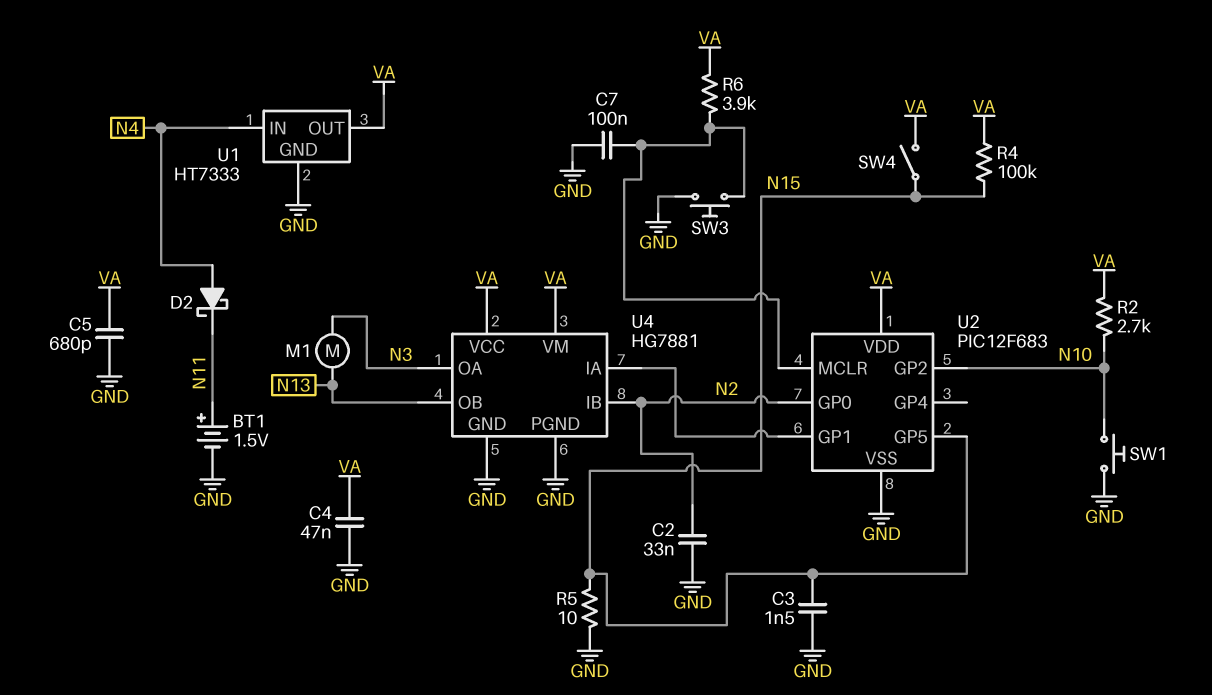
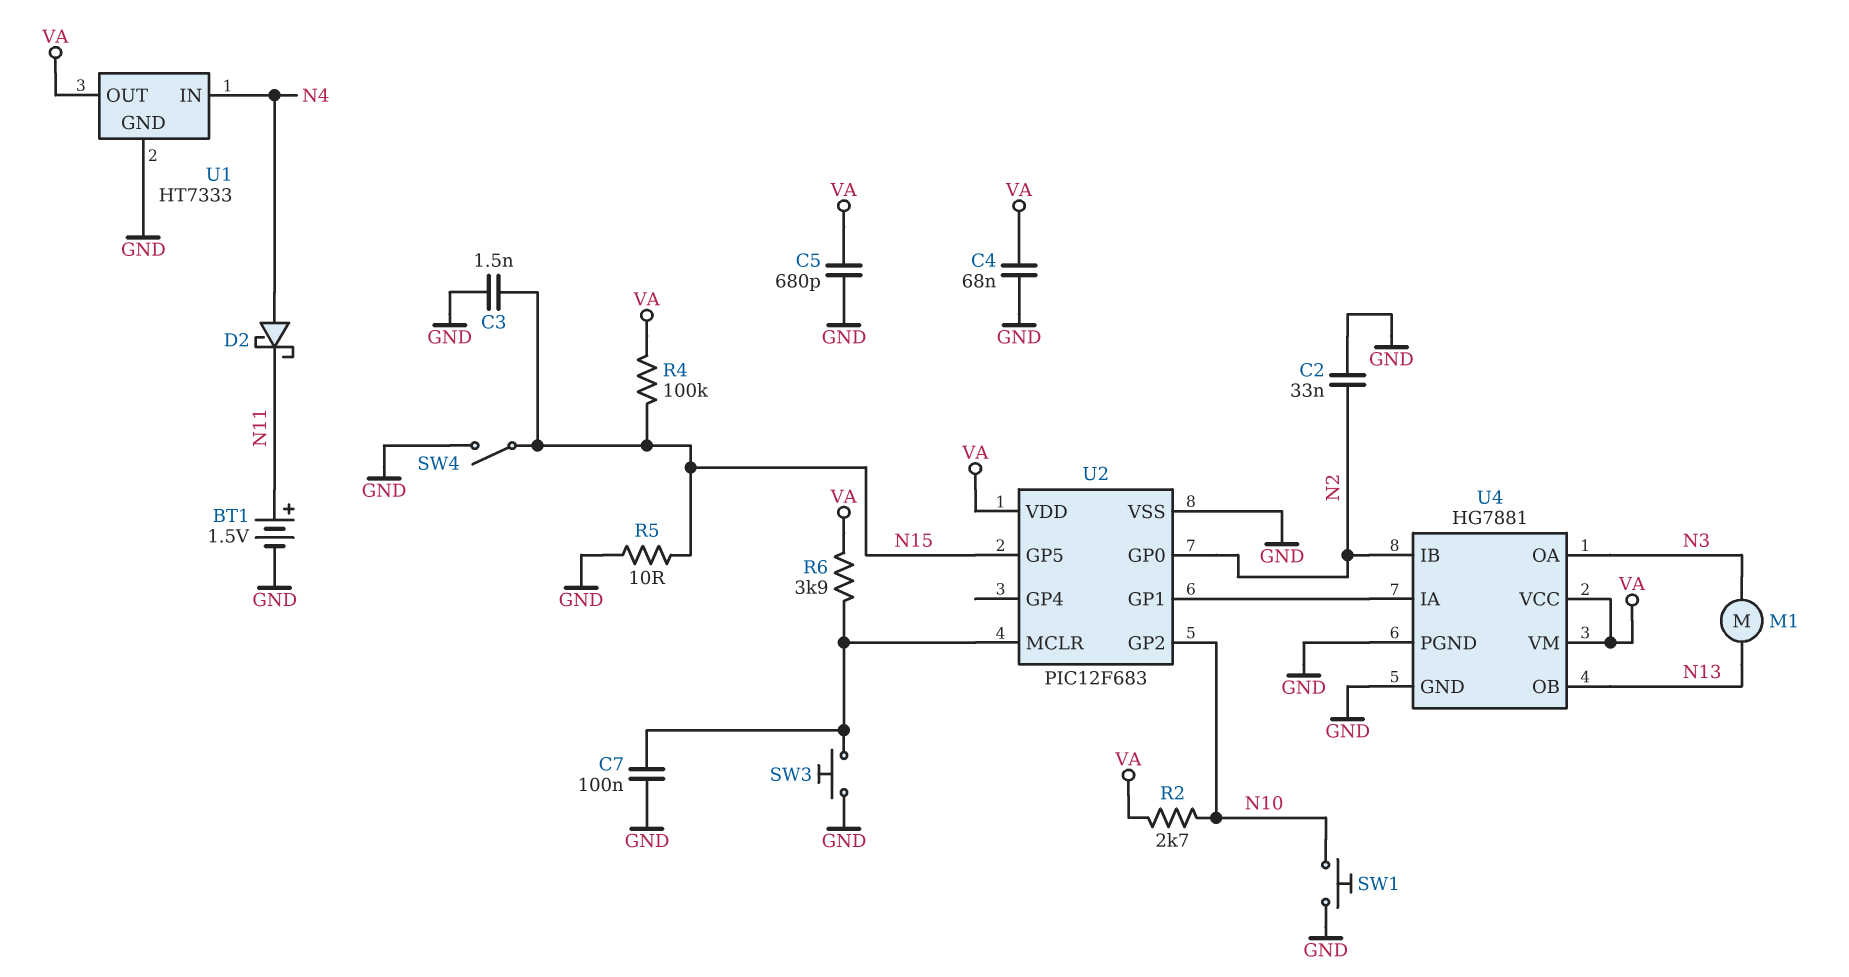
C4: 47nF (GND, VA) -> 68nF (GND, VA)
SW4: switch (N15, VA) -> switch (GND, N15)

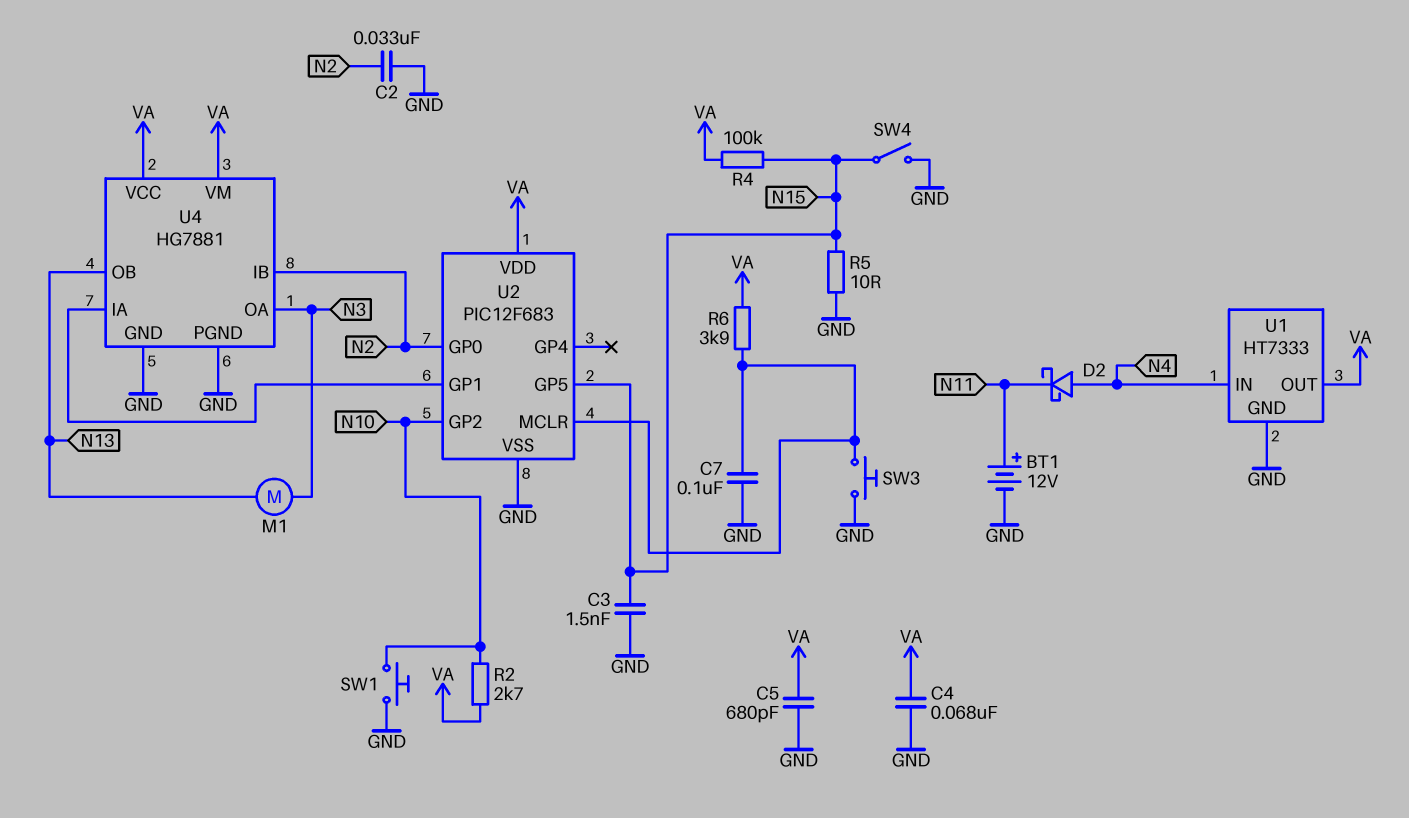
BT1: 1.5V (plus N11, minus GND) -> 12V (plus N11, minus GND)

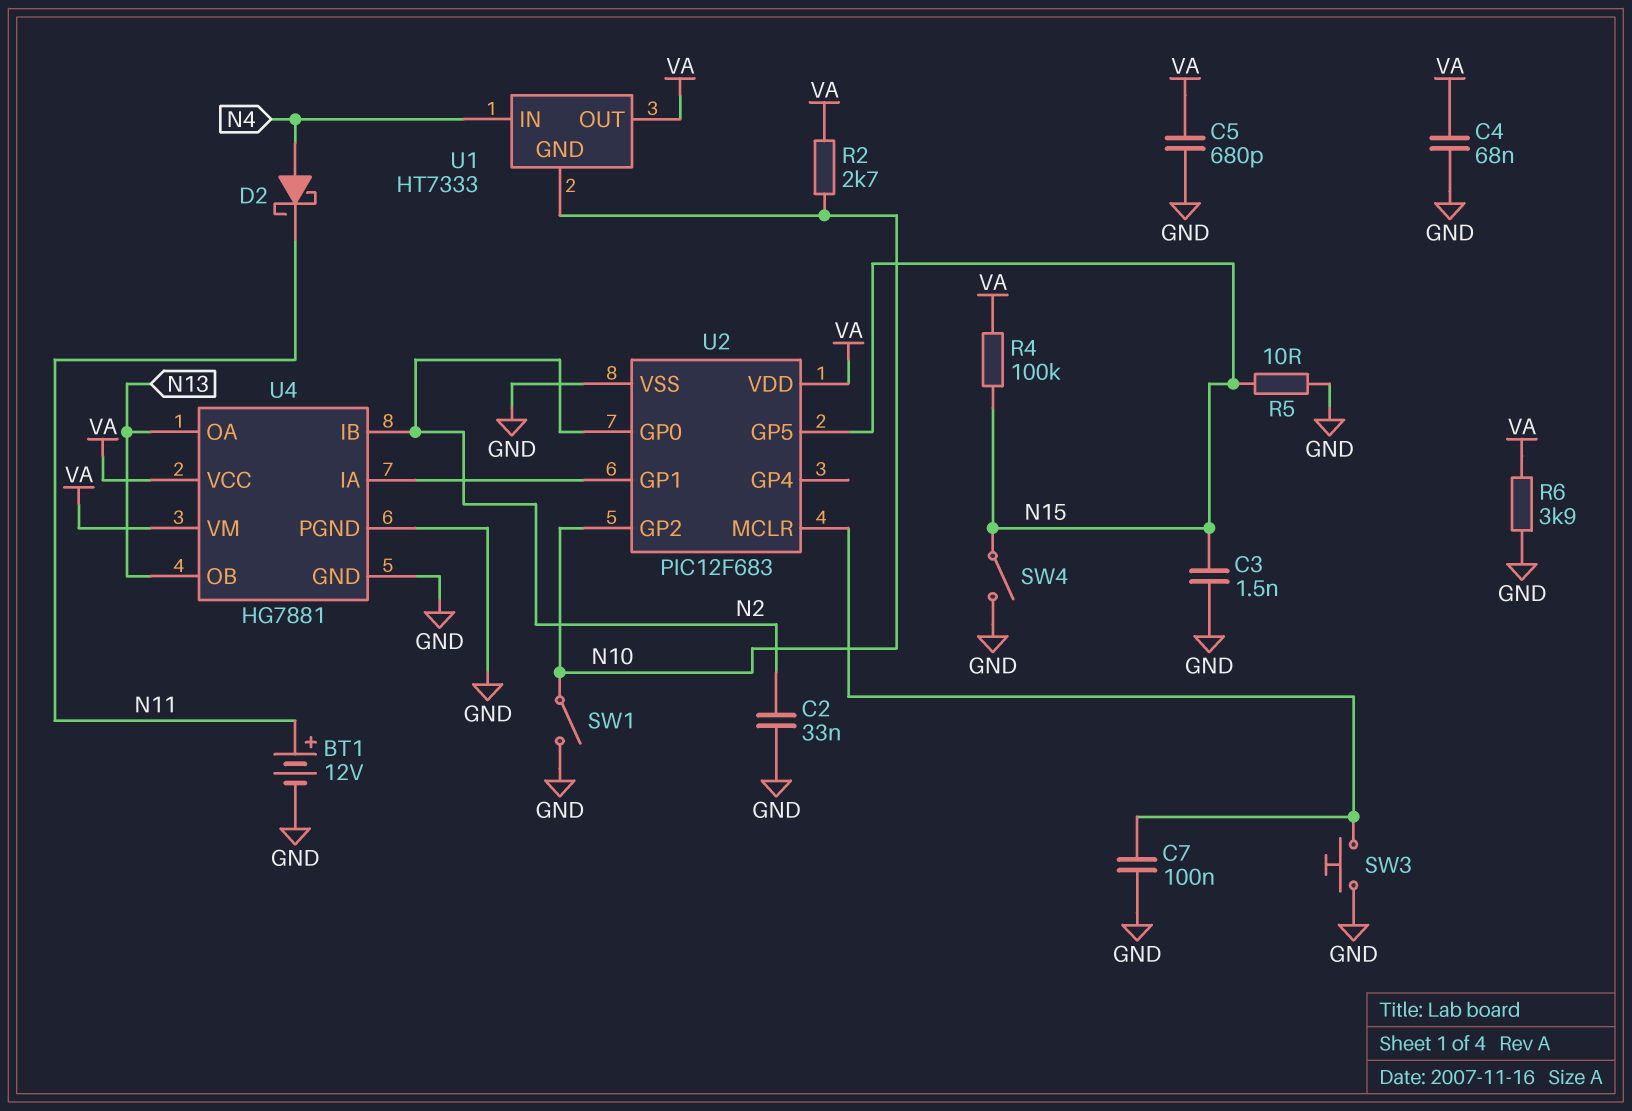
M1: motor (N3, N13) -> none
R6: 3.9k (U2/MCLR, VA) -> 3.9k (GND, VA)
SW1: button (GND, N10) -> switch (GND, N10)
U1 pin GND: GND -> N10
U4 pin OA: N3 -> N13

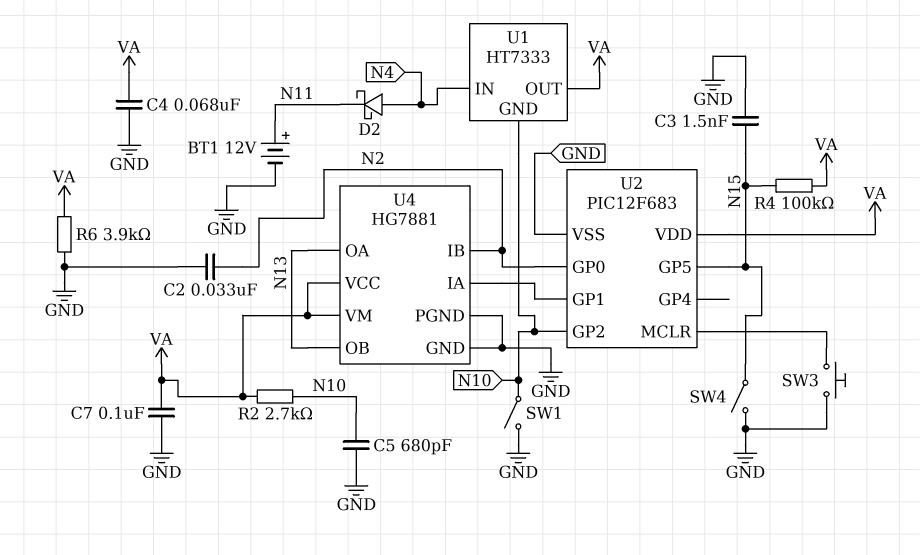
C5: 680pF (GND, VA) -> 680pF (GND, N10)
C7: 100nF (GND, U2/MCLR) -> 100nF (GND, VA)
R5: 10 (GND, N15) -> none

